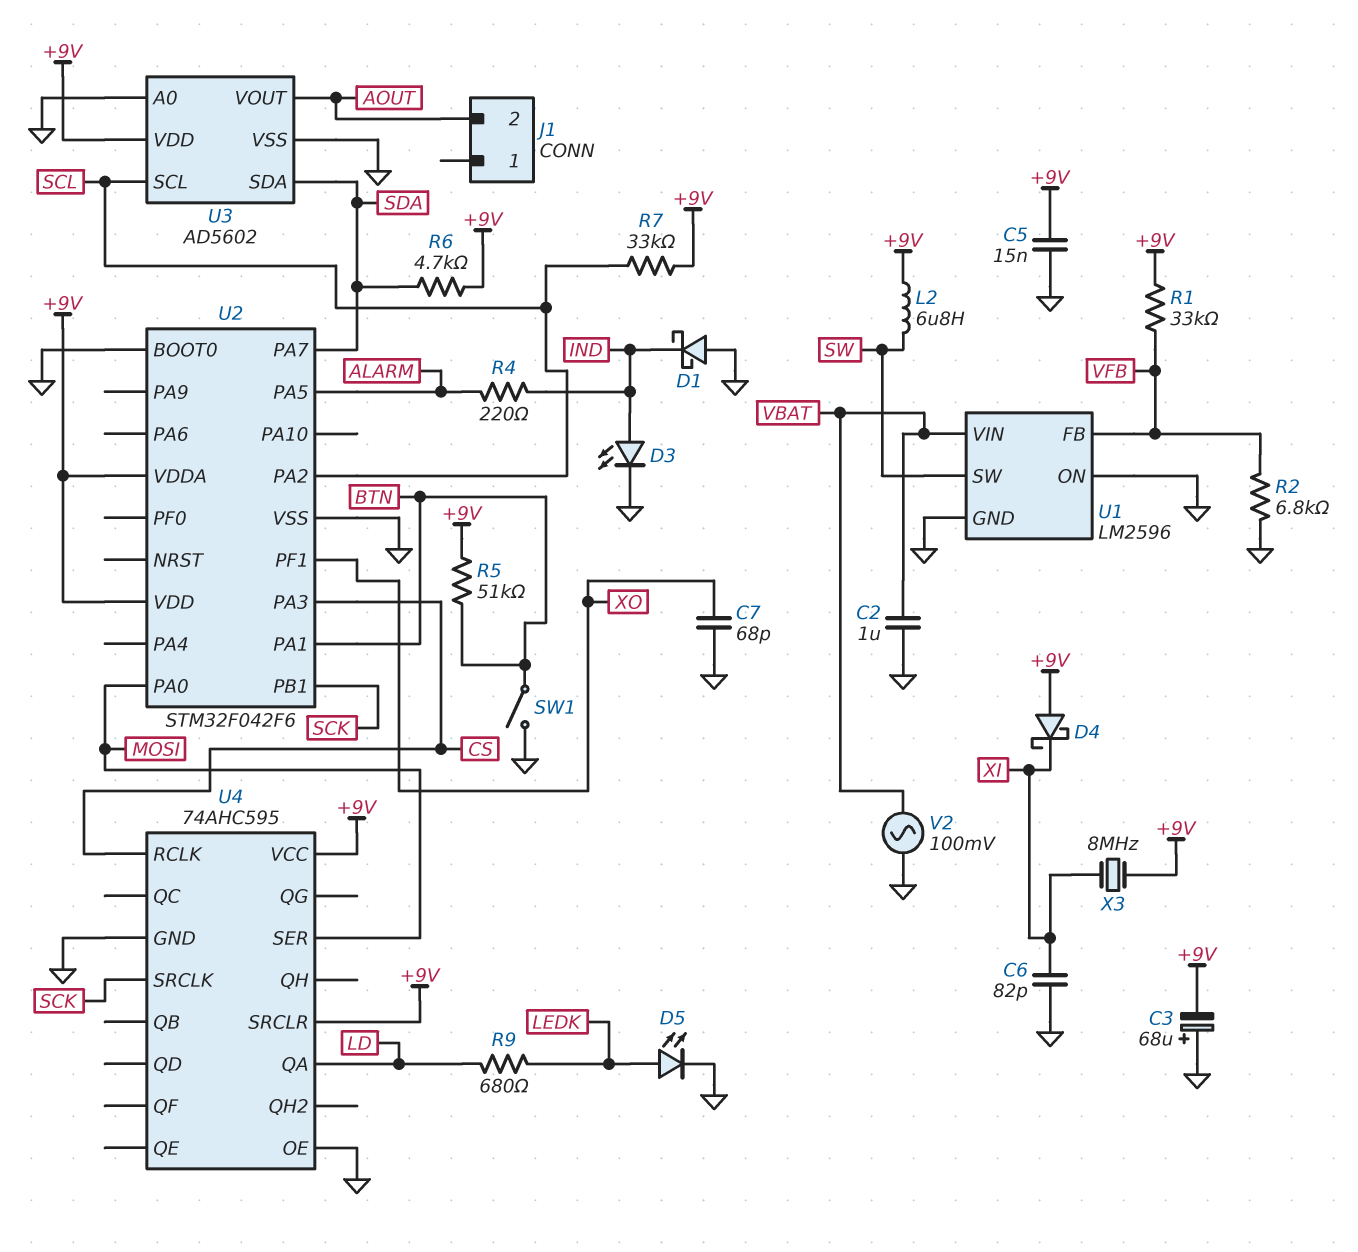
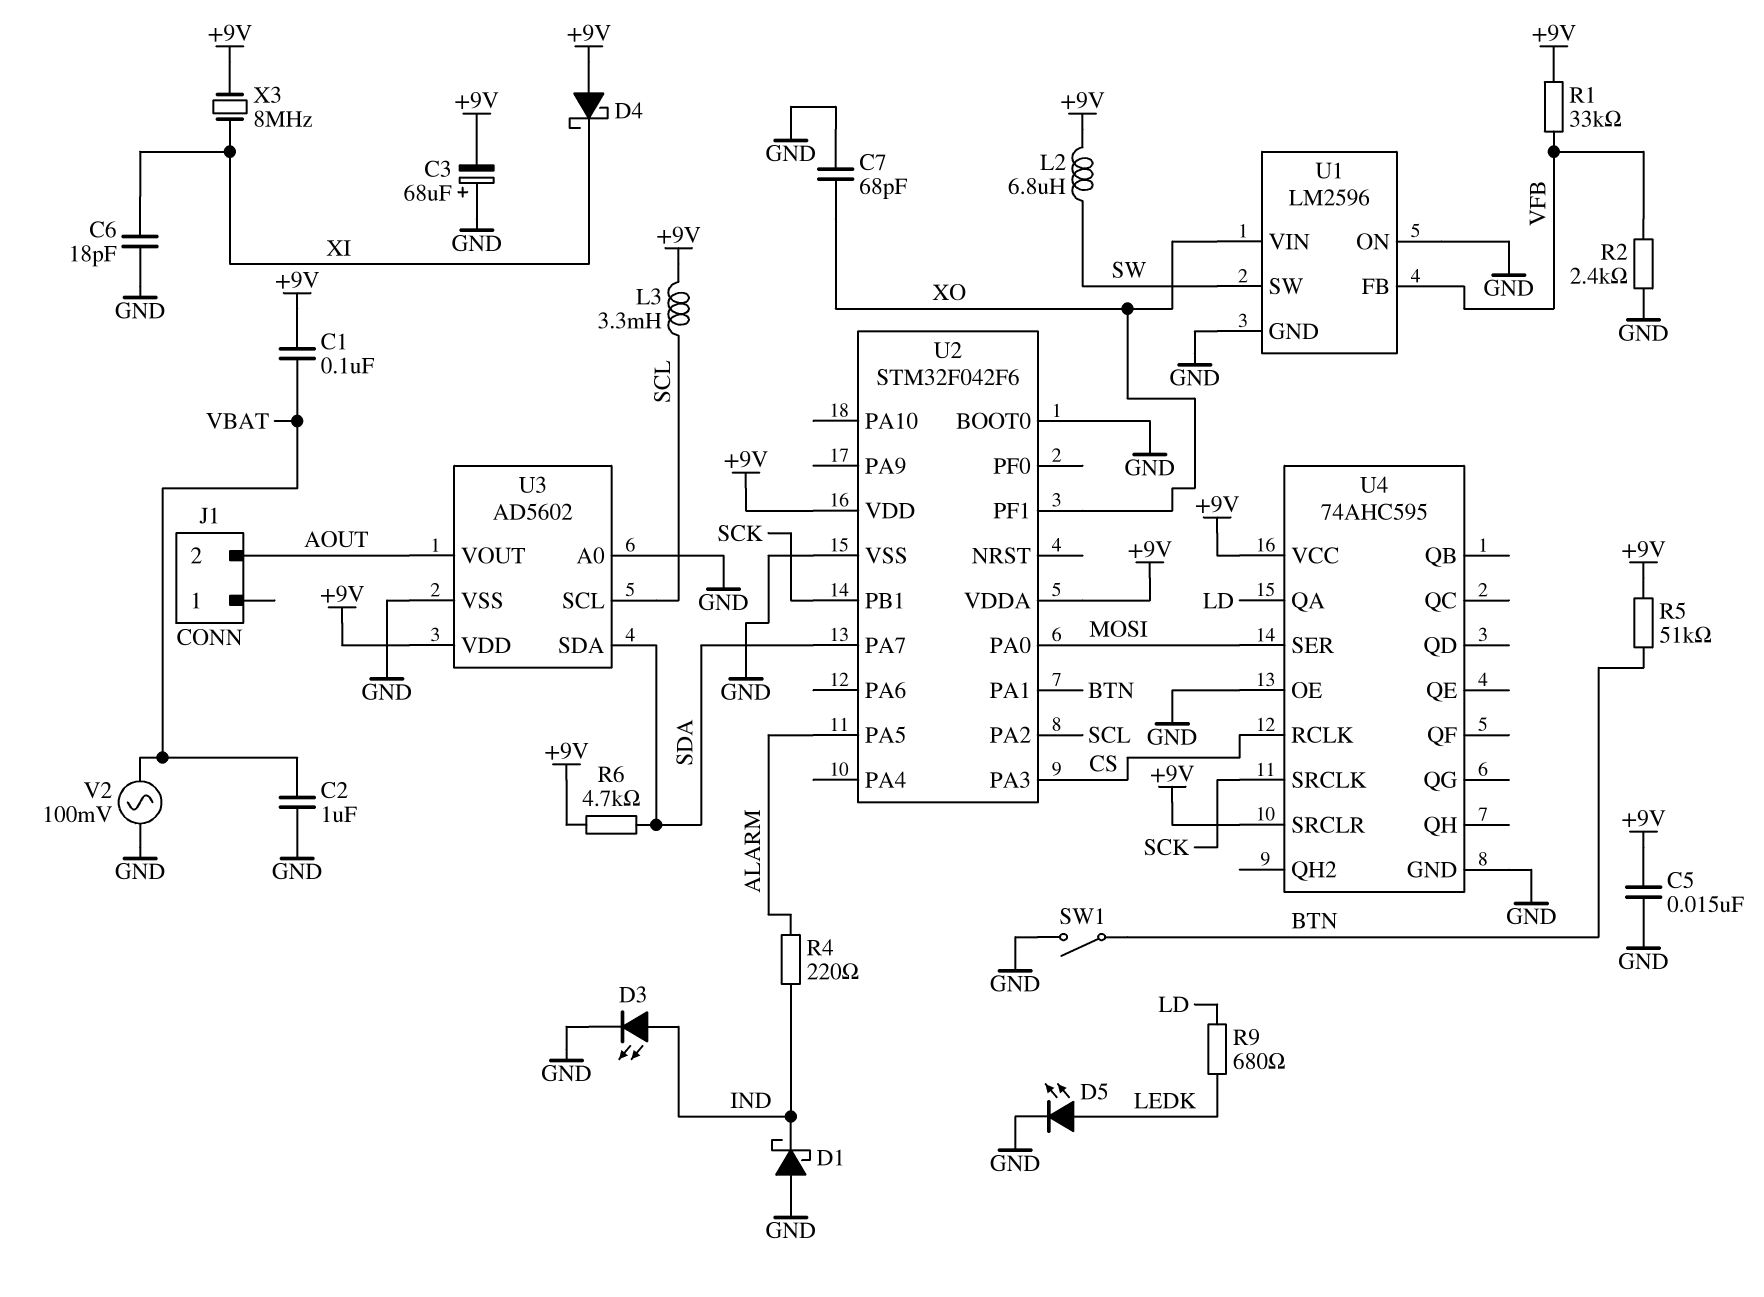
C1: none -> 100nF (+9V, VBAT)
C6: 82pF (GND, XI) -> 18pF (GND, XI)
L3: none -> 3.3mH (+9V, SCL)
R2: 6.8k (GND, VFB) -> 2.4k (GND, VFB)
R7: 33k (+9V, SCL) -> none
U1 pin VIN: VBAT -> XO

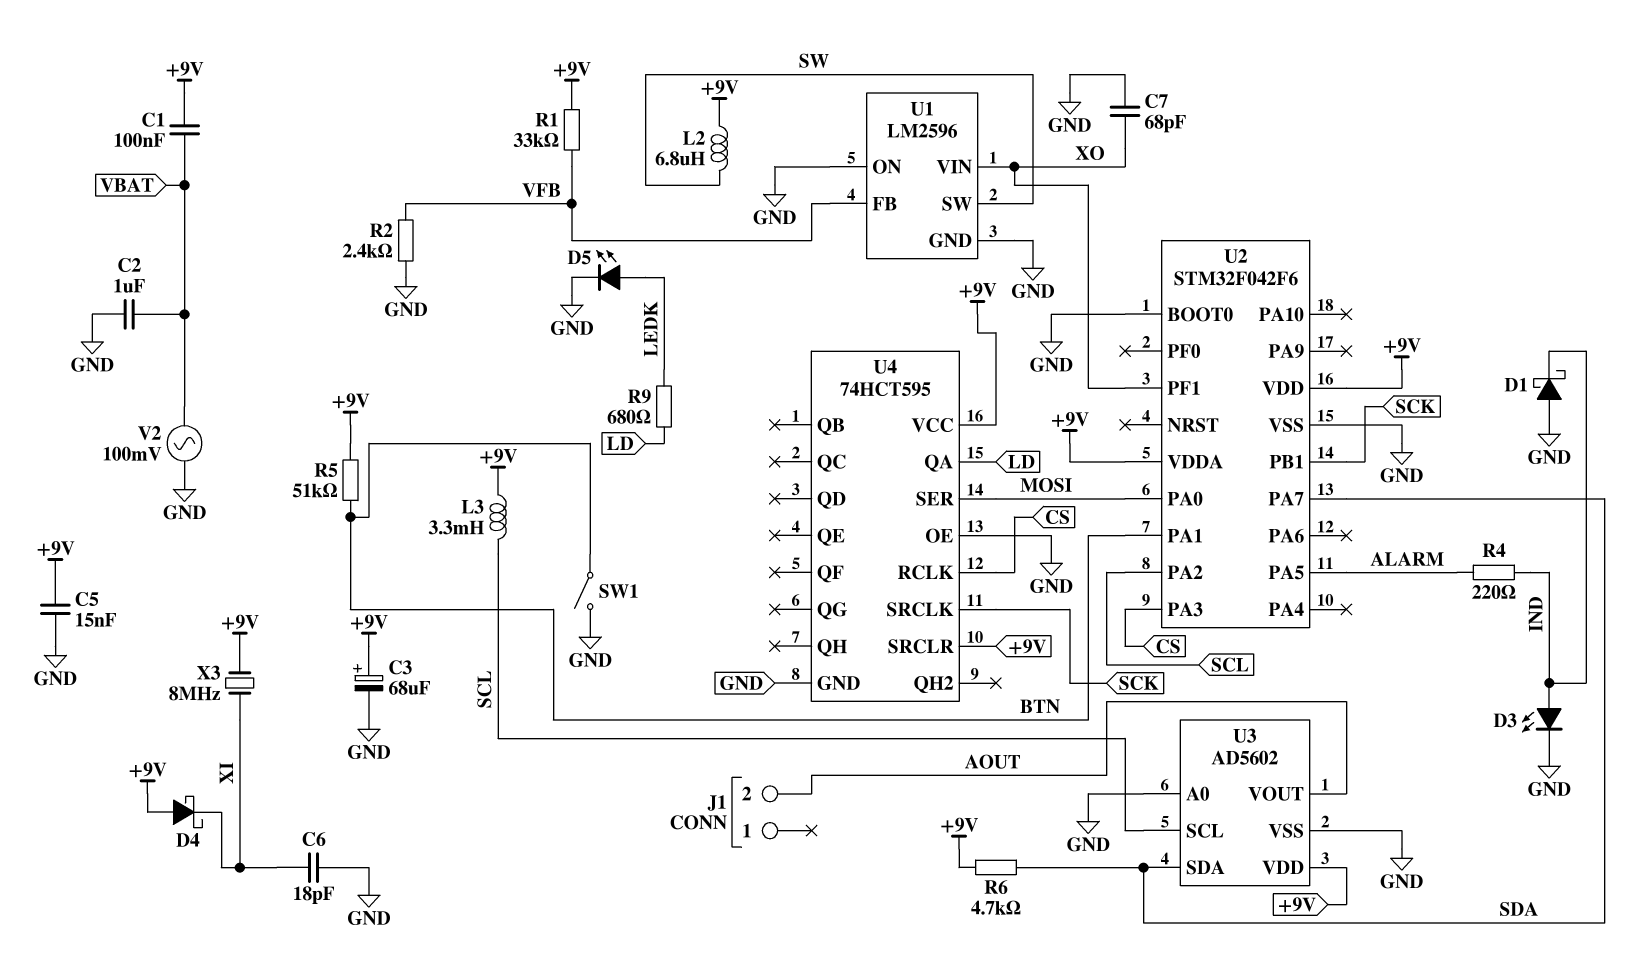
C3: 68uF (plus GND, minus +9V) -> 68uF (plus +9V, minus GND)
U4: 74AHC595 -> 74HCT595

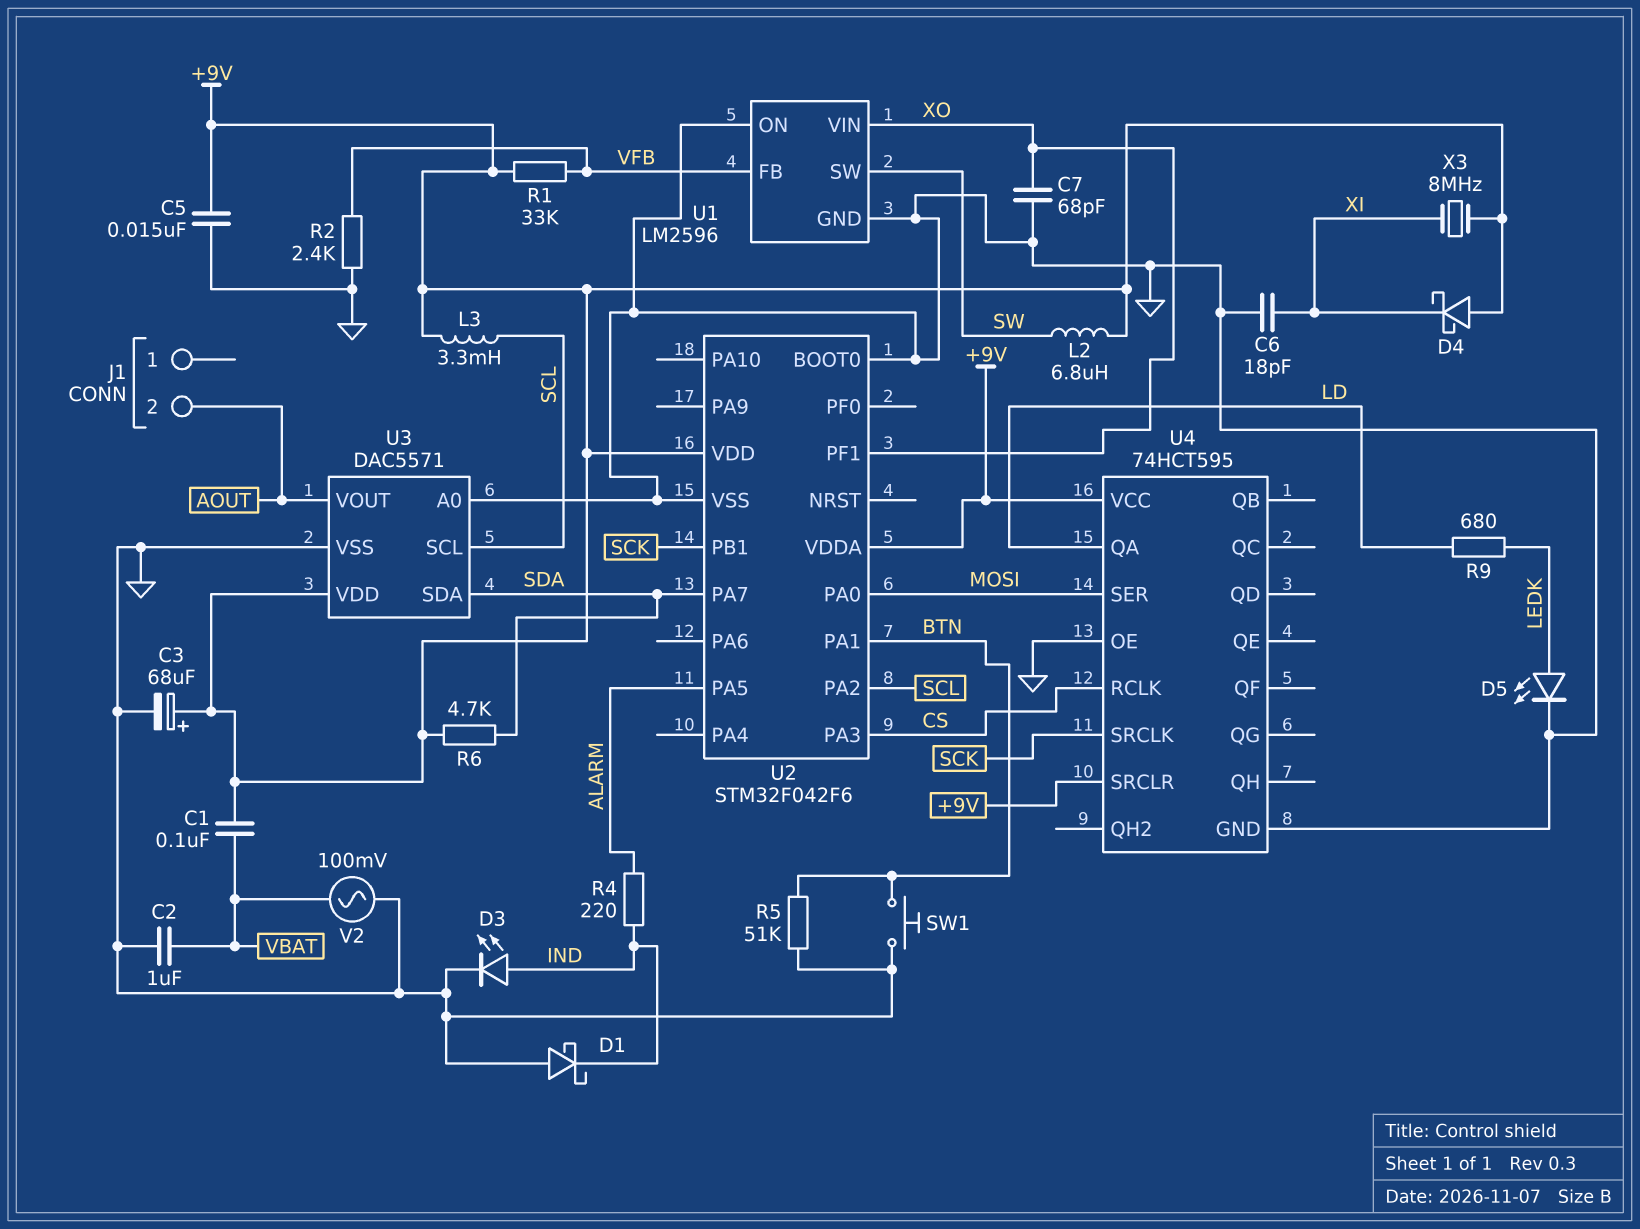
R5: 51k (+9V, BTN) -> 51k (BTN, GND)
SW1: switch (BTN, GND) -> button (BTN, GND)
U3: AD5602 -> DAC5571

